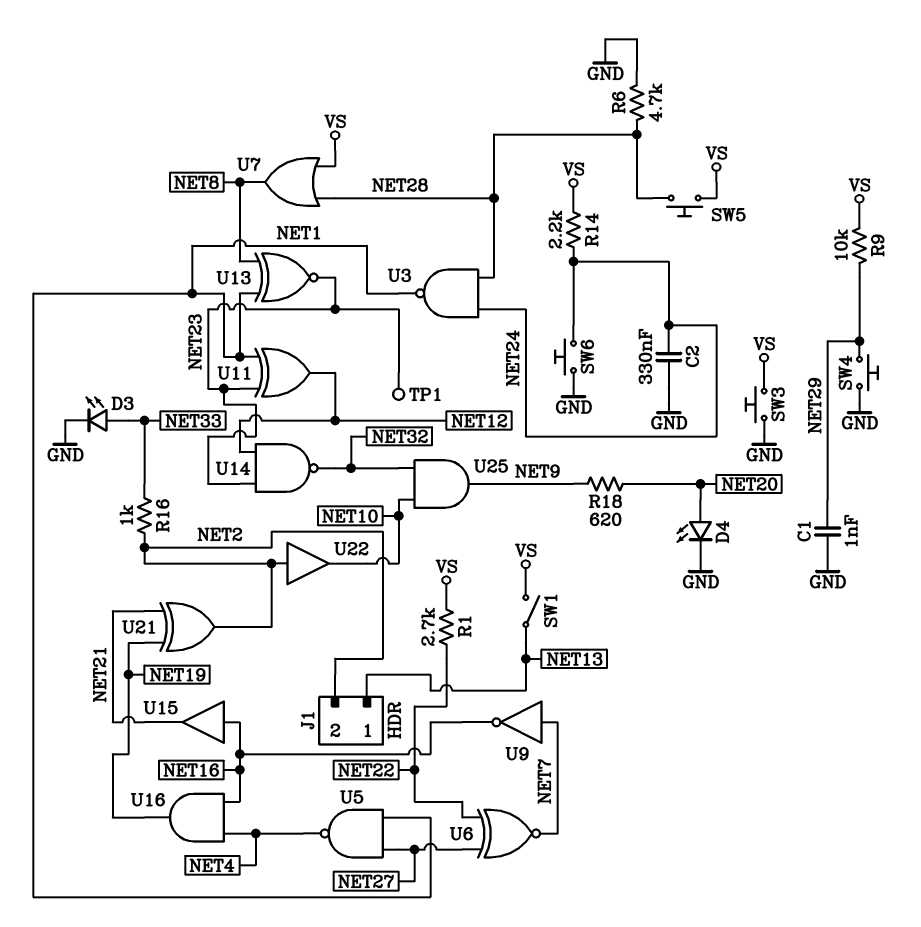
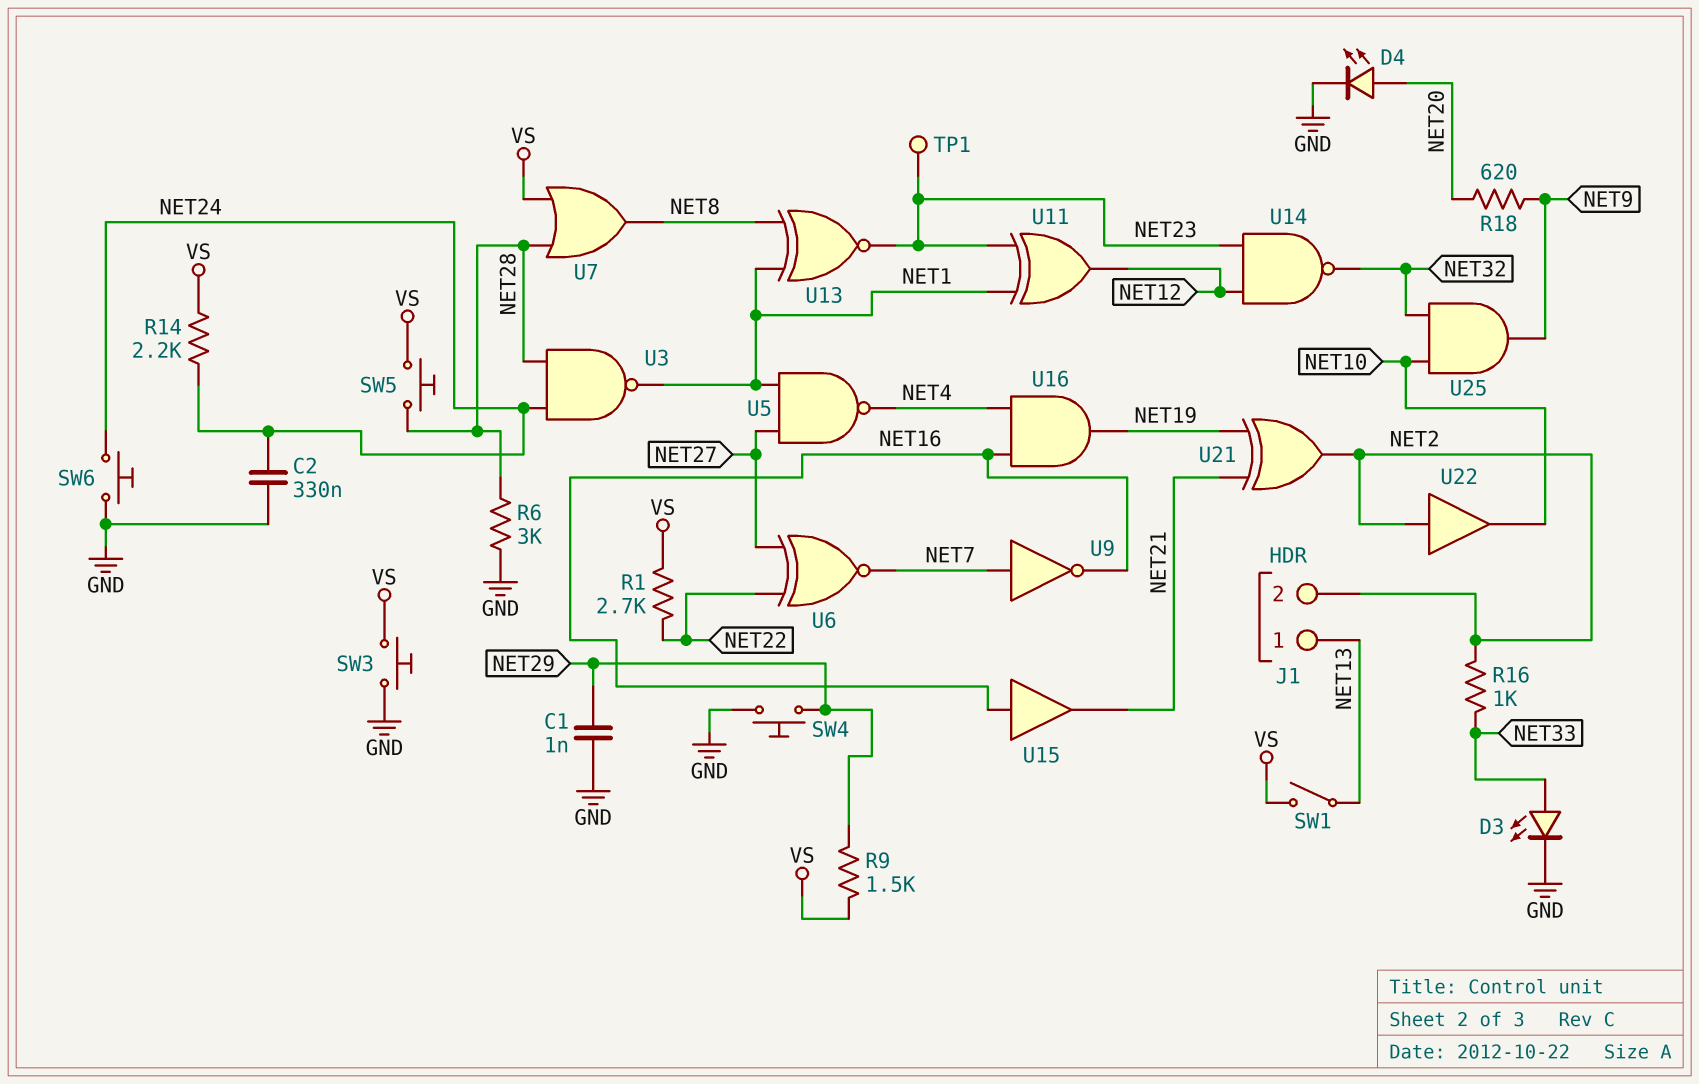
R6: 4.7k (GND, NET28) -> 3k (GND, NET28)
R9: 10k (NET29, VS) -> 1.5k (NET29, VS)

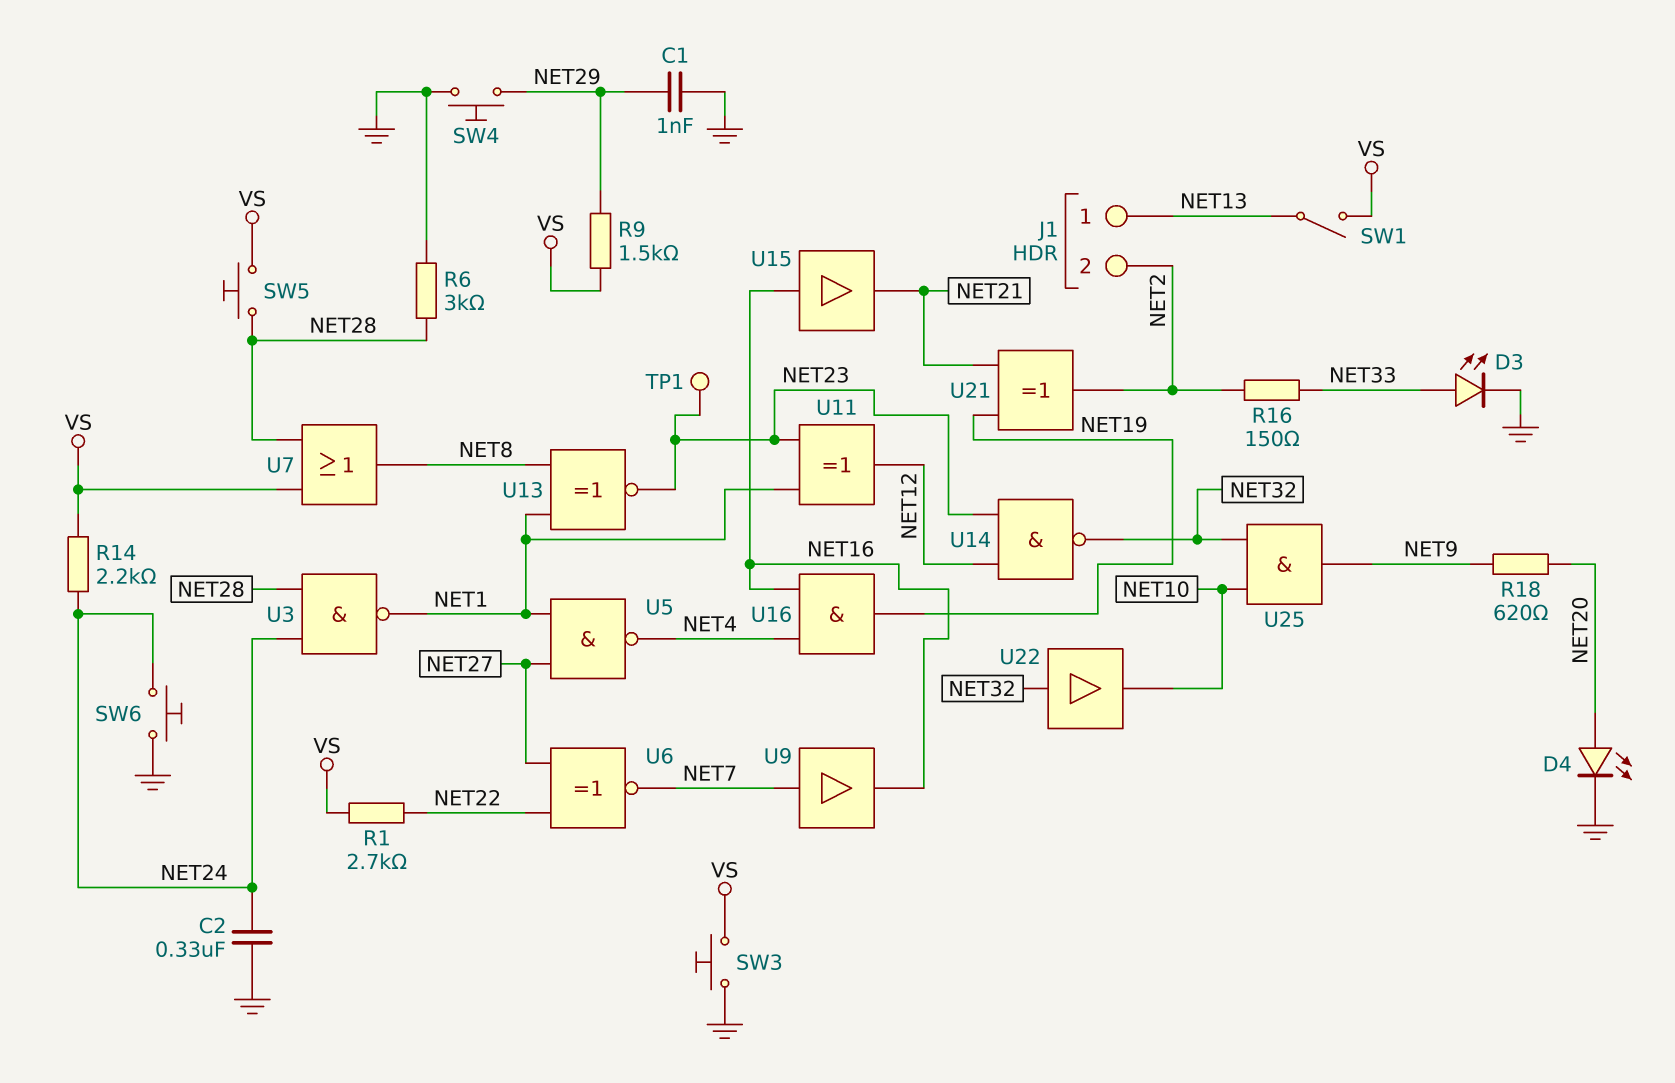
R16: 1k (NET2, NET33) -> 150 (NET2, NET33)
U9: NOT (in NET7, out NET16) -> buffer (in NET7, out NET16)
U22: buffer (in NET2, out NET10) -> buffer (in NET32, out NET10)

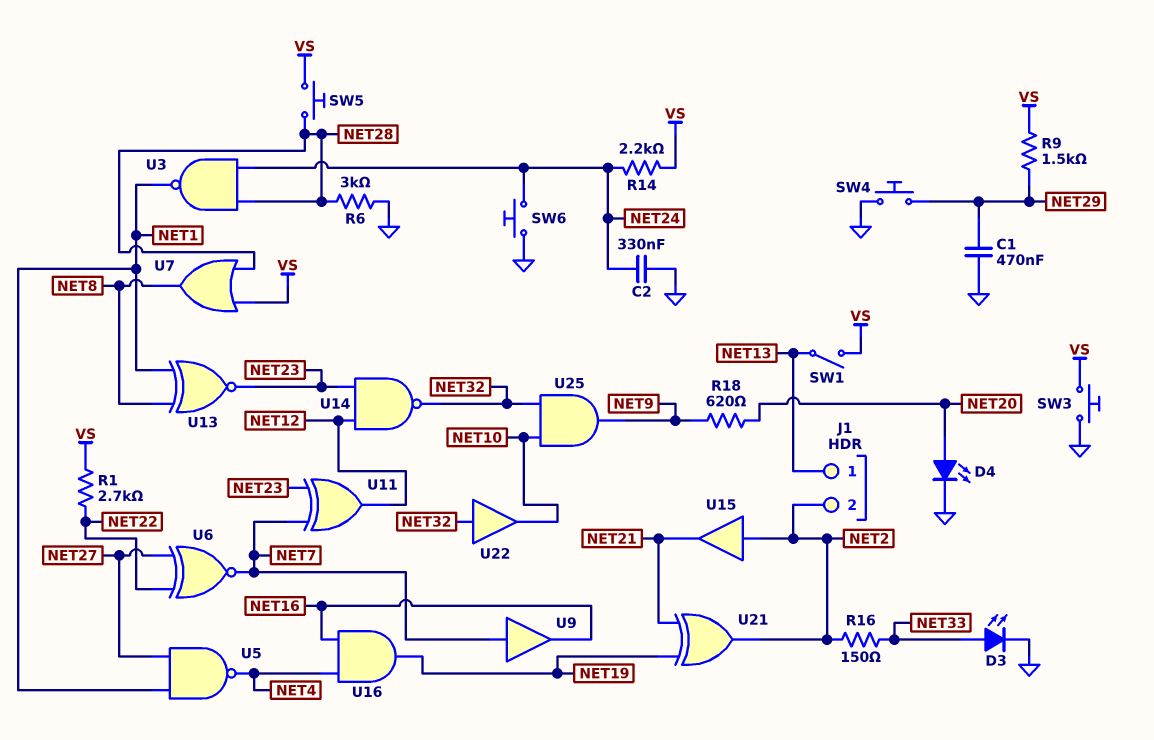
C1: 1nF (GND, NET29) -> 470nF (GND, NET29)
TP1: test point (NET23) -> none
U11: XOR (in NET1, in NET23, out NET12) -> XOR (in NET7, in NET23, out NET12)
U15: buffer (in NET16, out NET21) -> buffer (in NET2, out NET21)

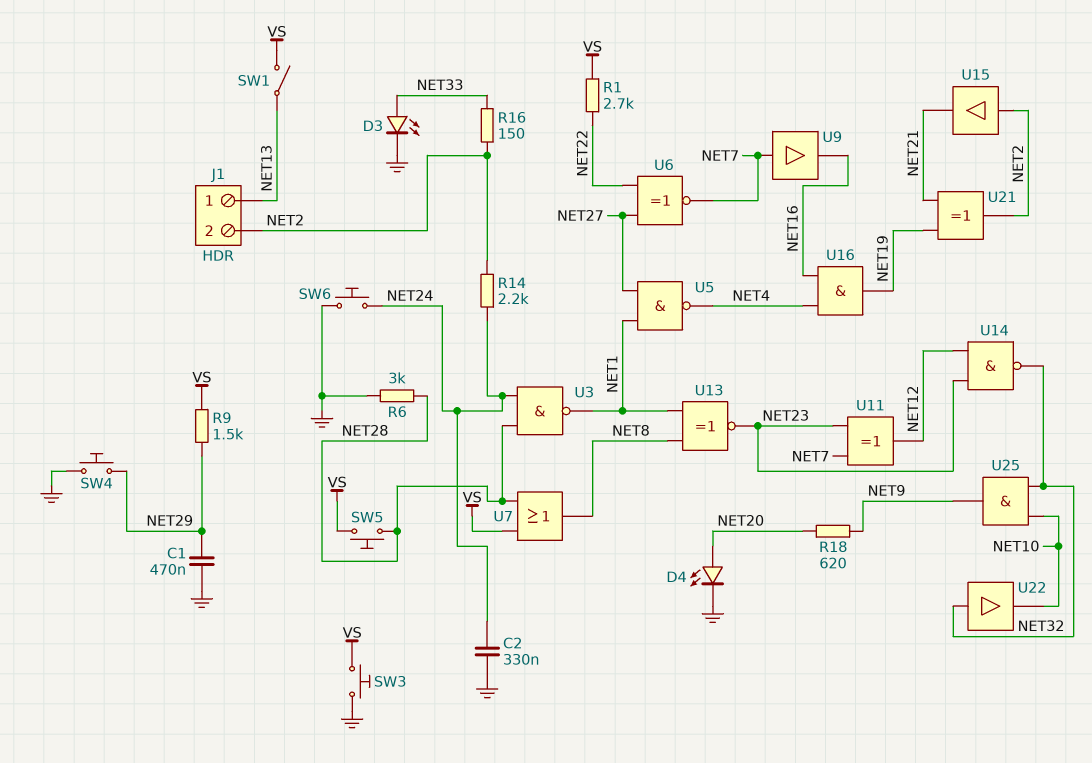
R14: 2.2k (NET24, VS) -> 2.2k (NET2, NET24)

